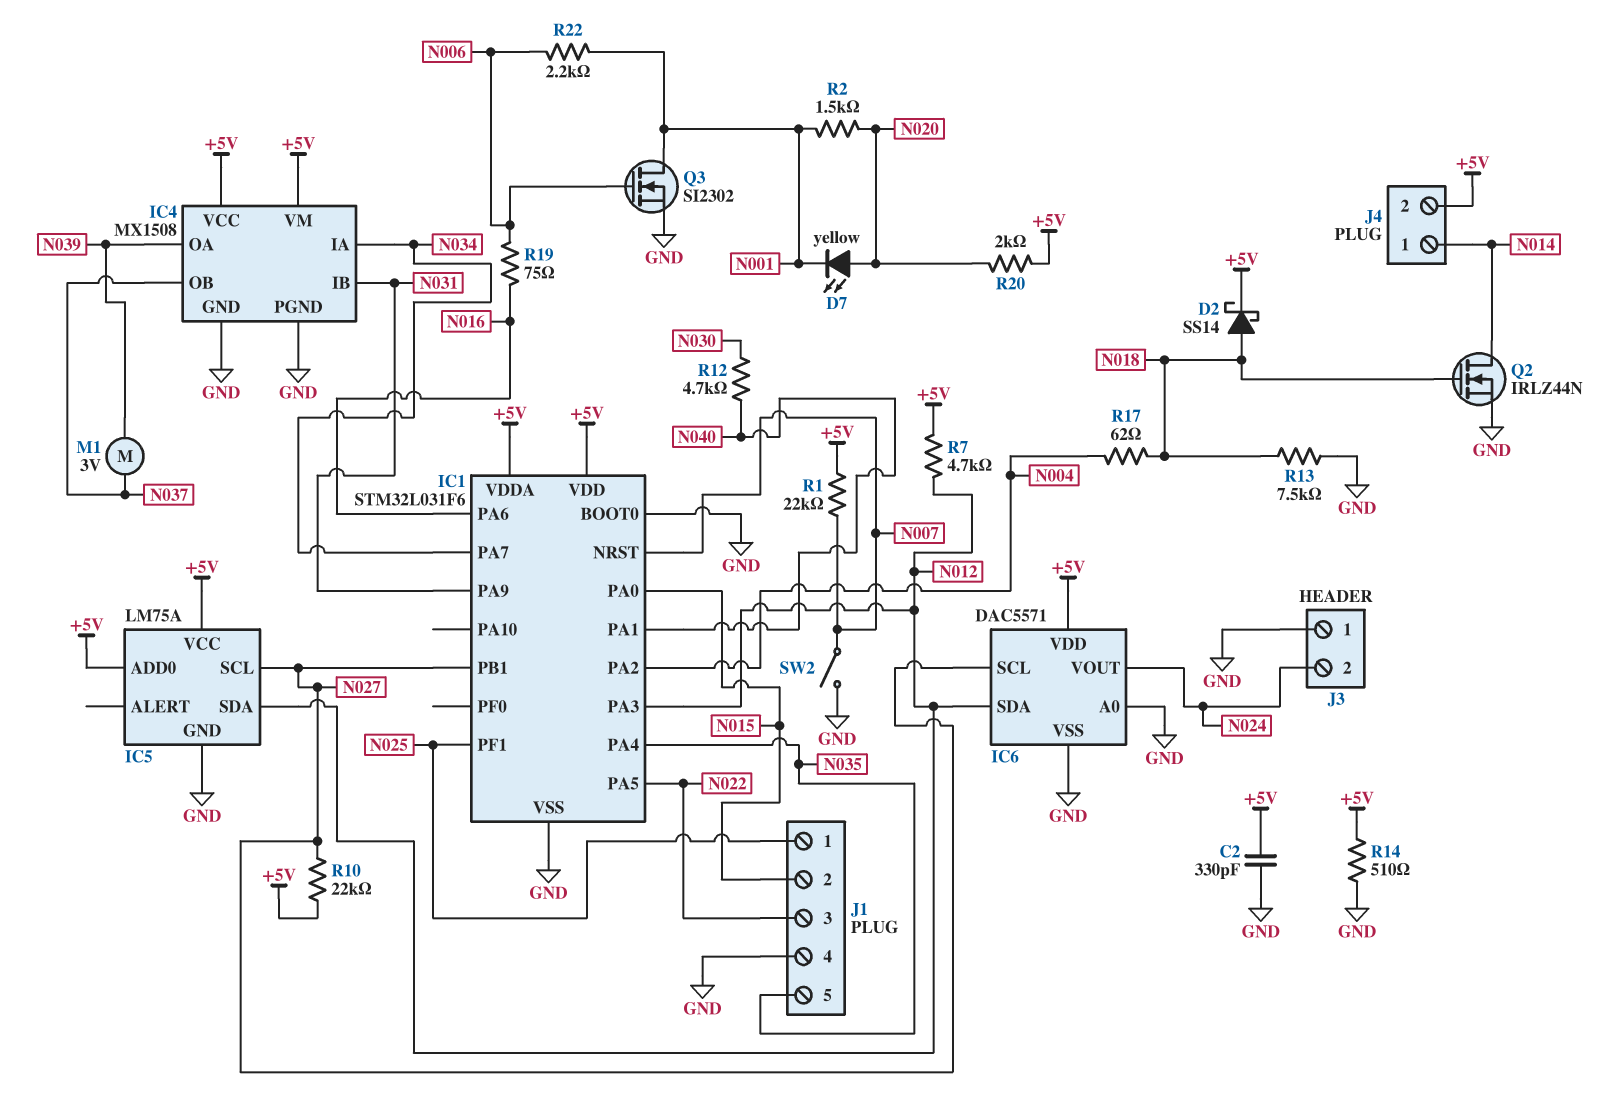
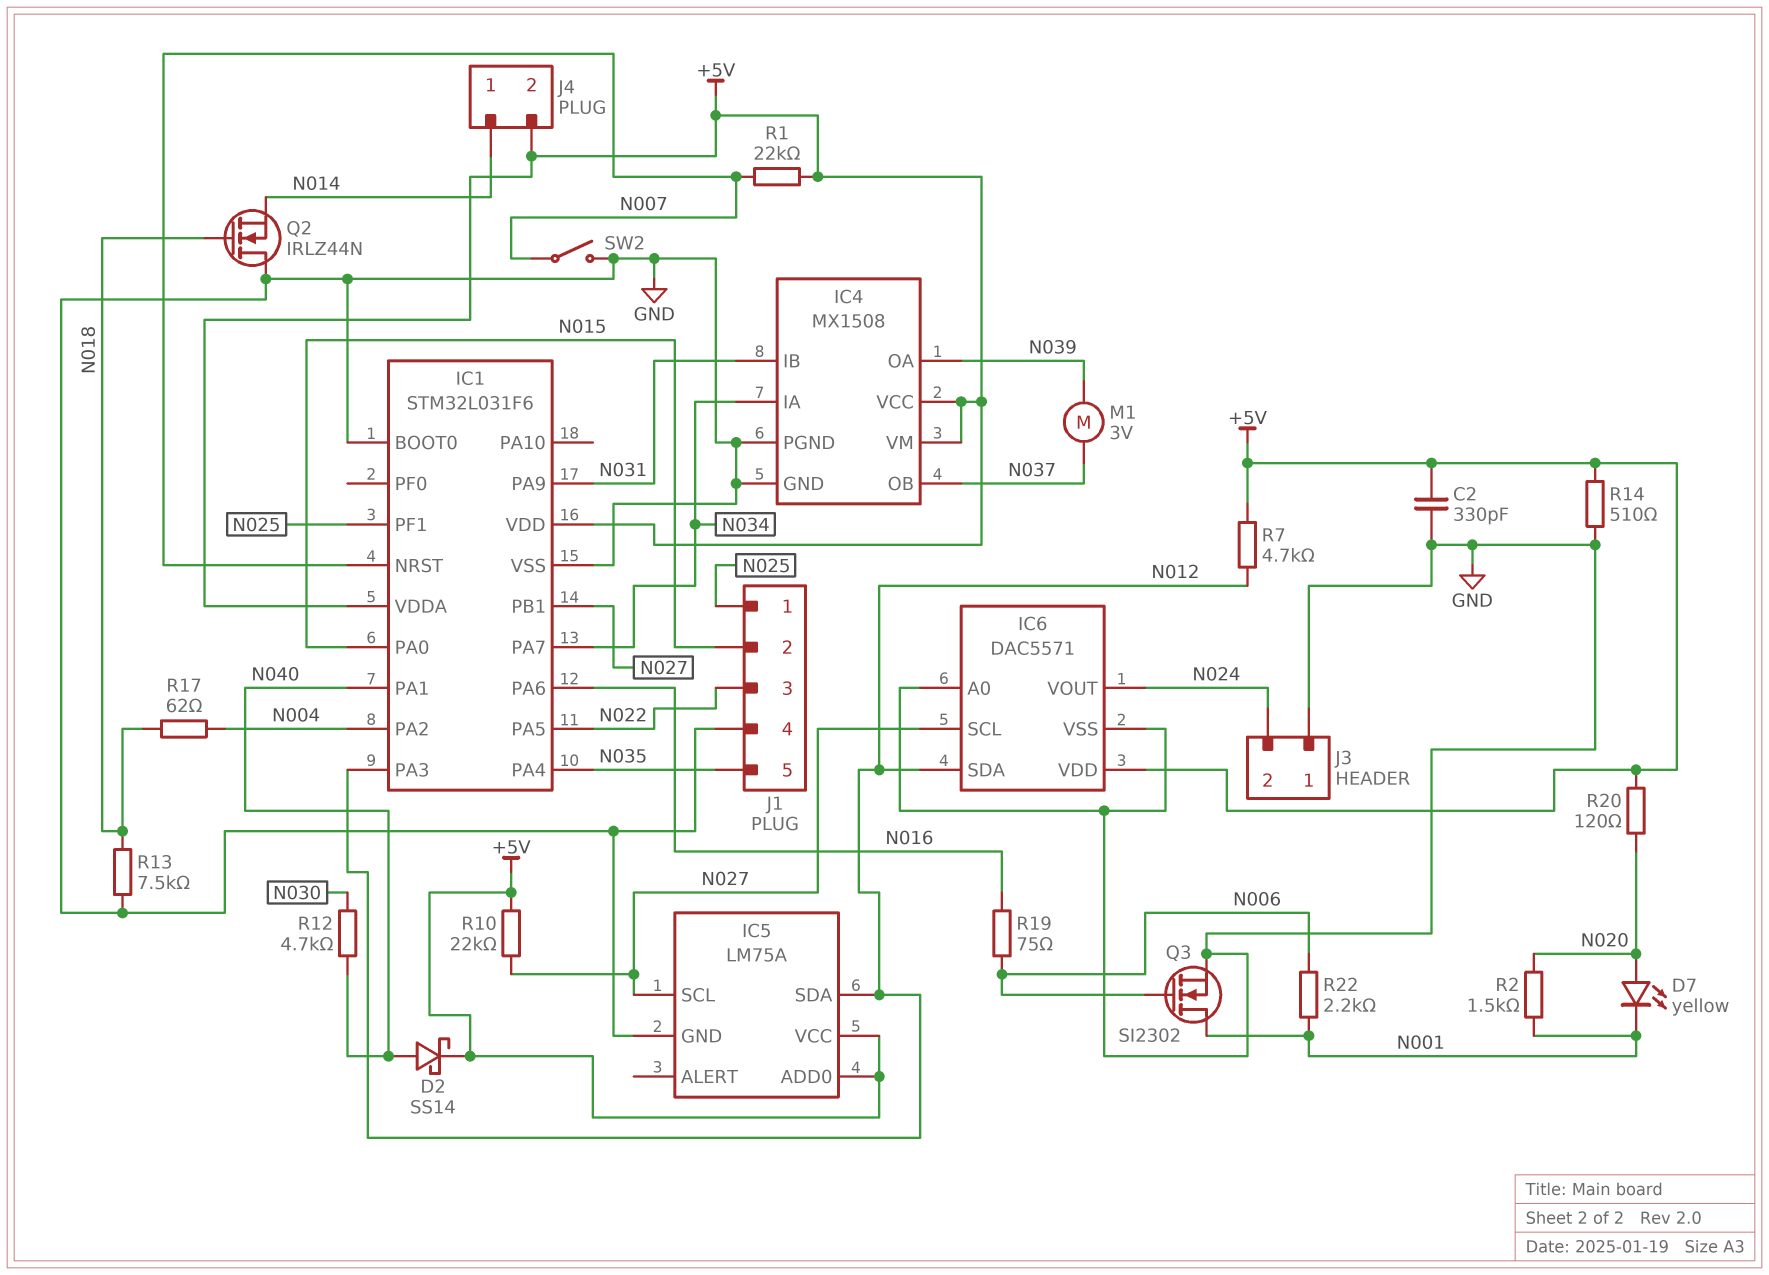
D2: schottky SS14 (A N018, K +5V) -> schottky SS14 (A N040, K +5V)
Q2: NMOS IRLZ44N (G N018, D N014, S GND) -> NMOS IRLZ44N (G N018, D GND, S N014)
R20: 2k (+5V, N020) -> 120 (+5V, N020)

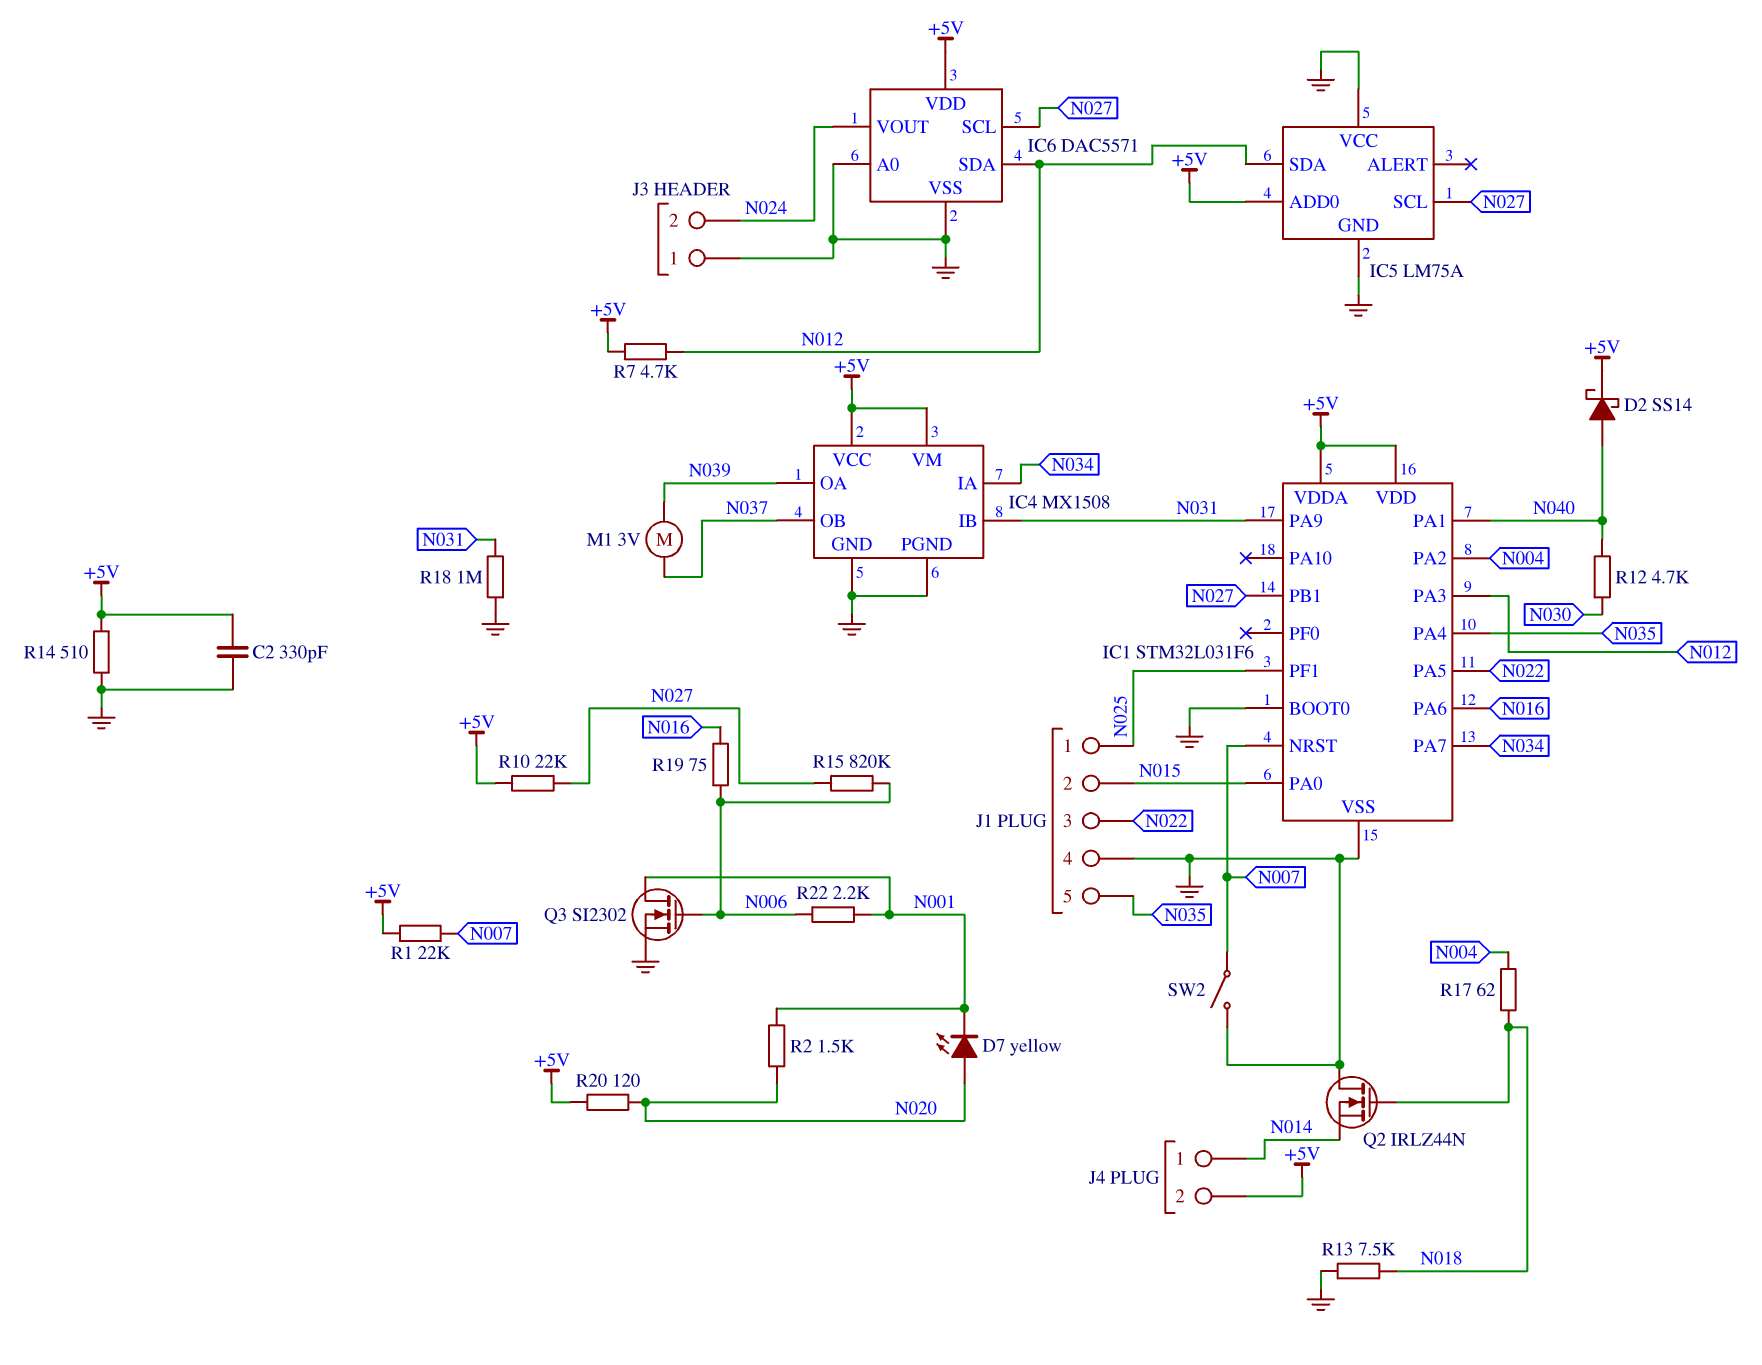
IC5 pin VCC: +5V -> GND
R15: none -> 820k (N006, N027)
R18: none -> 1M (GND, N031)

